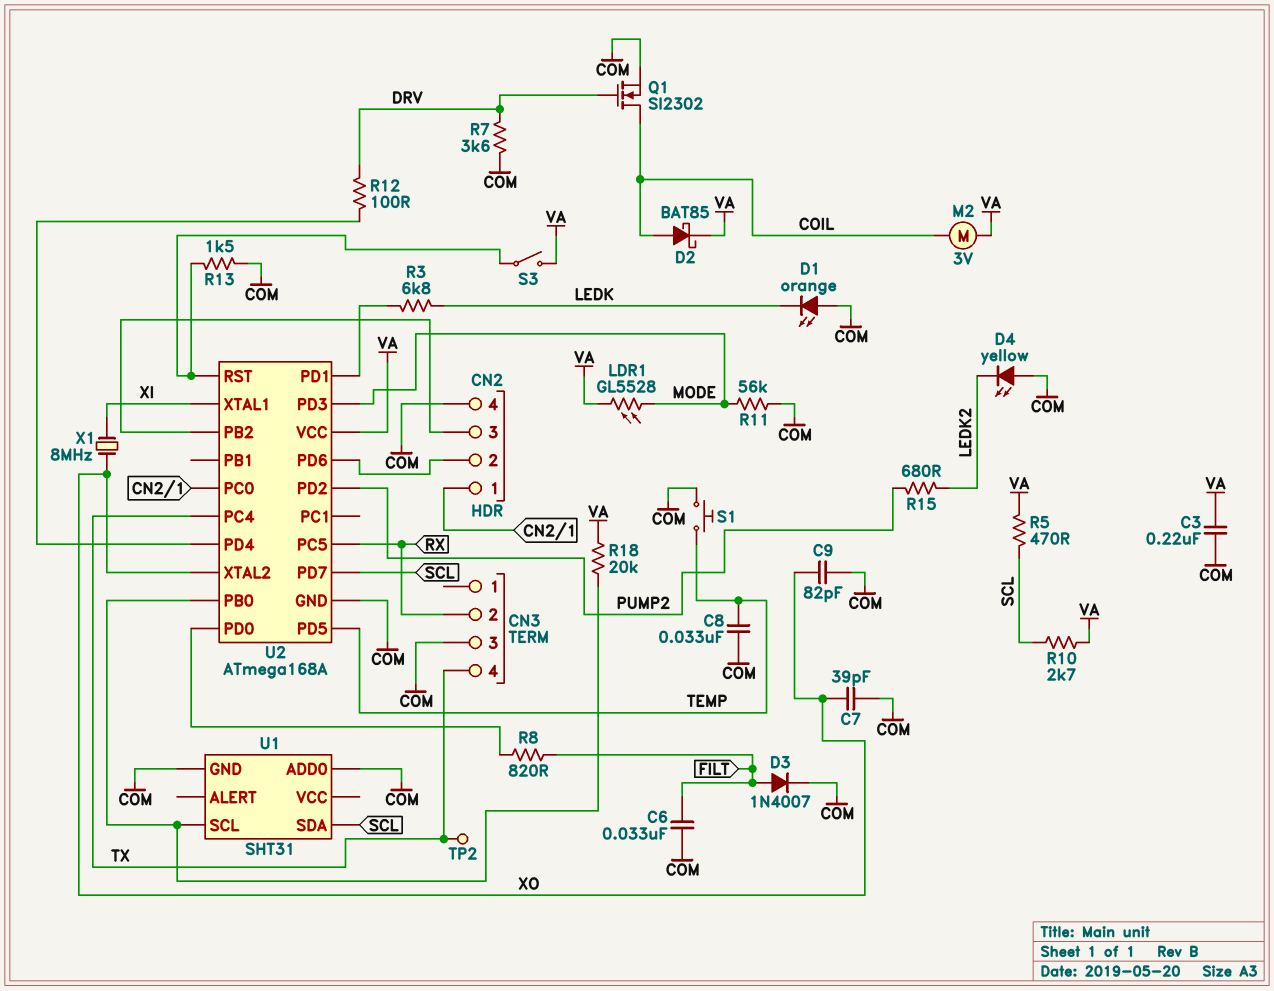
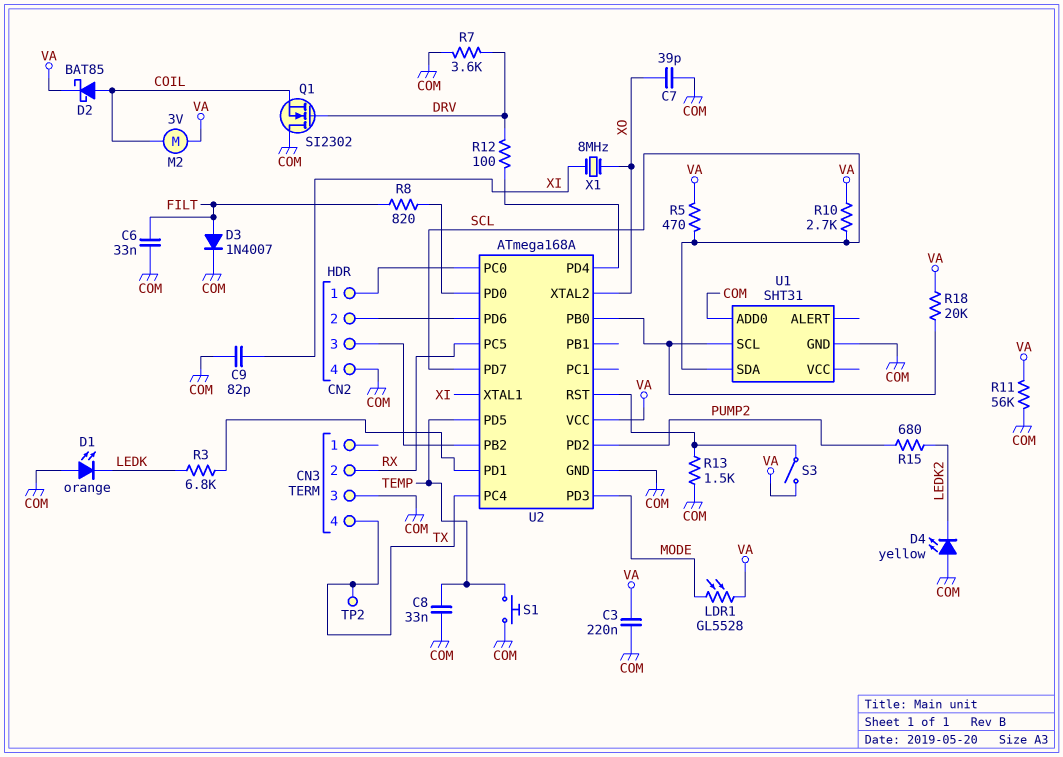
C9: 82pF (COM, XO) -> 82pF (COM, XI)
Q1: NMOS SI2302 (G DRV, D COIL, S COM) -> NMOS SI2302 (G DRV, D COM, S COIL)
R11: 56k (COM, MODE) -> 56k (COM, VA)

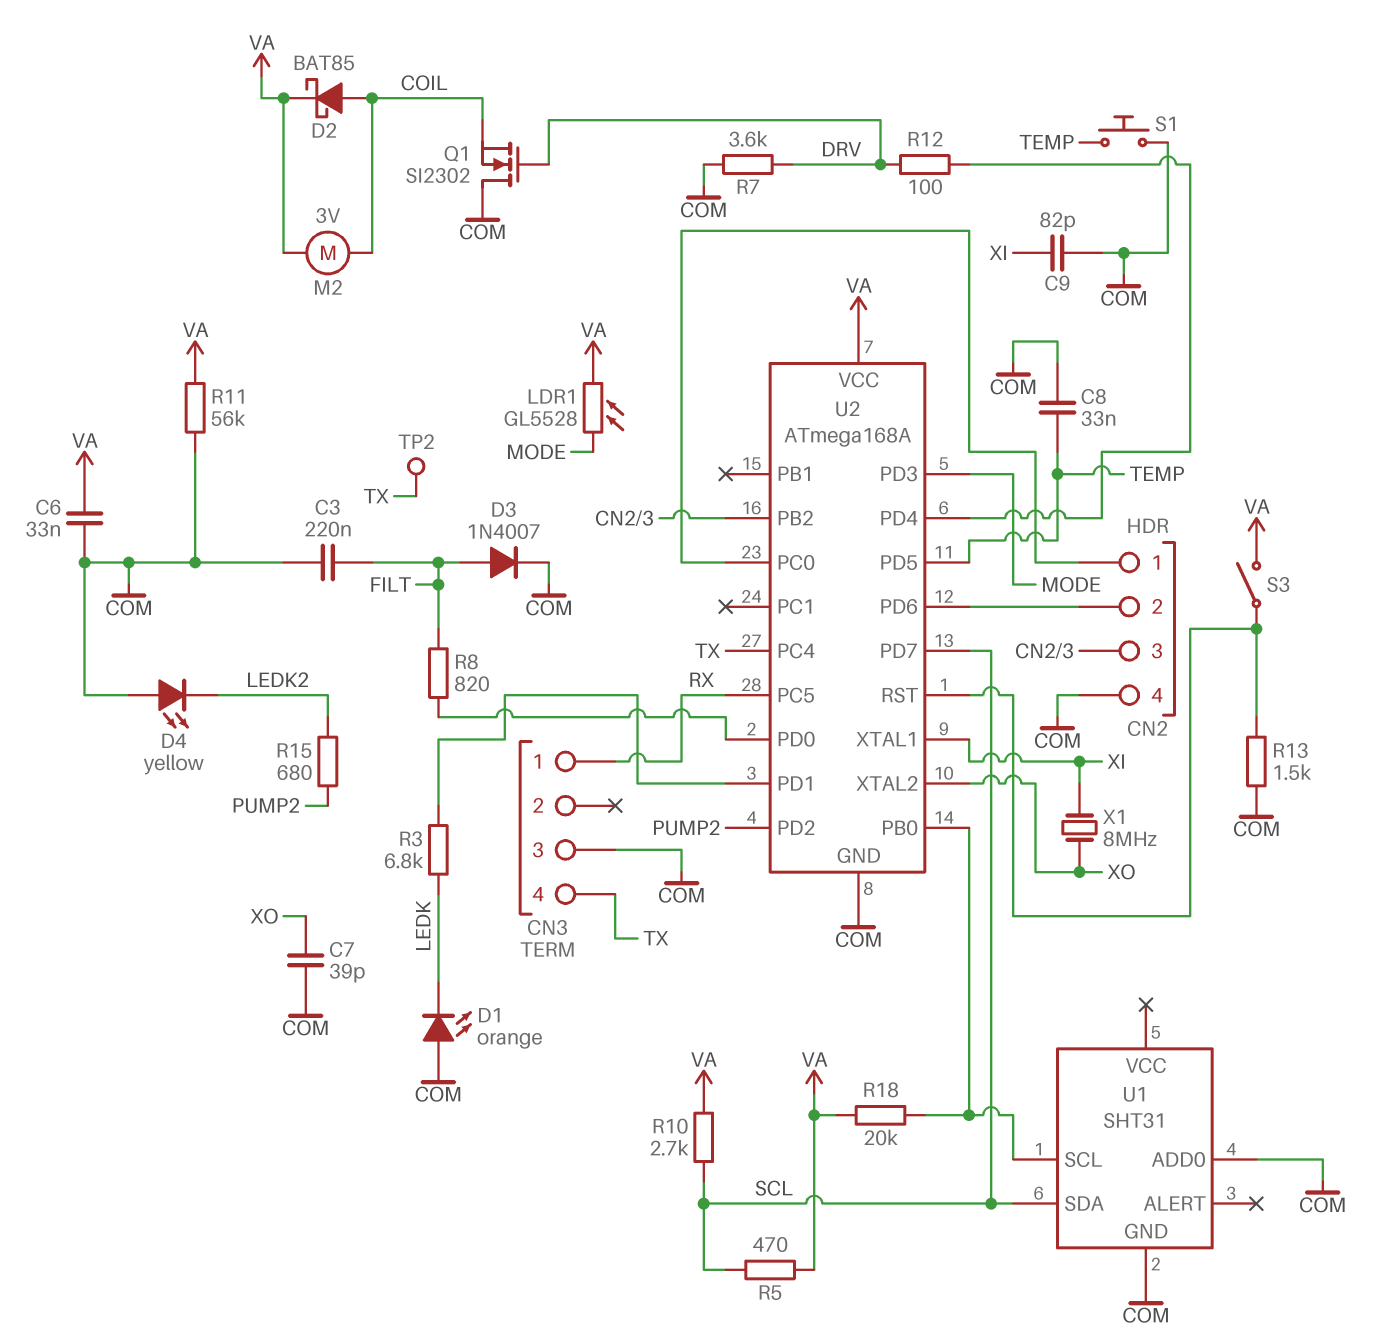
C3: 220nF (COM, VA) -> 220nF (COM, FILT)
C6: 33nF (COM, FILT) -> 33nF (COM, VA)
CN3 pin 1: none -> RX
CN3 pin 2: RX -> none

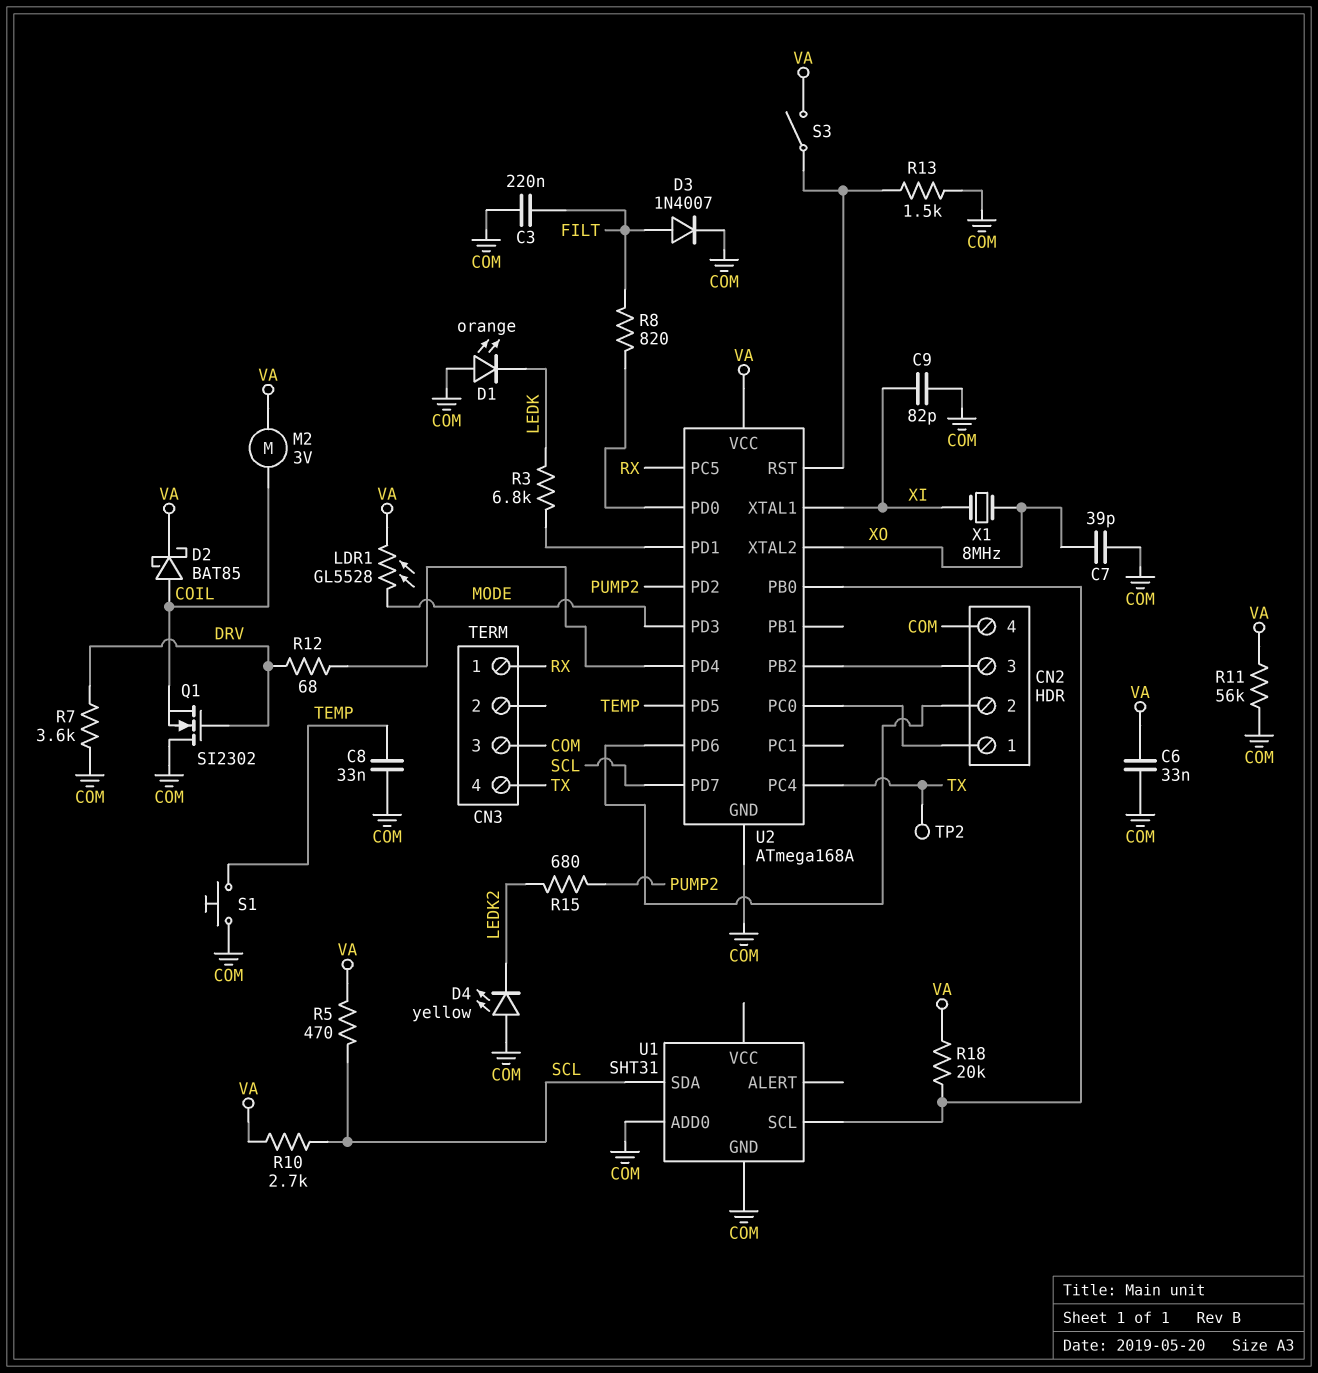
R12: 100 (DRV, U2/PD4) -> 68 (DRV, U2/PD4)

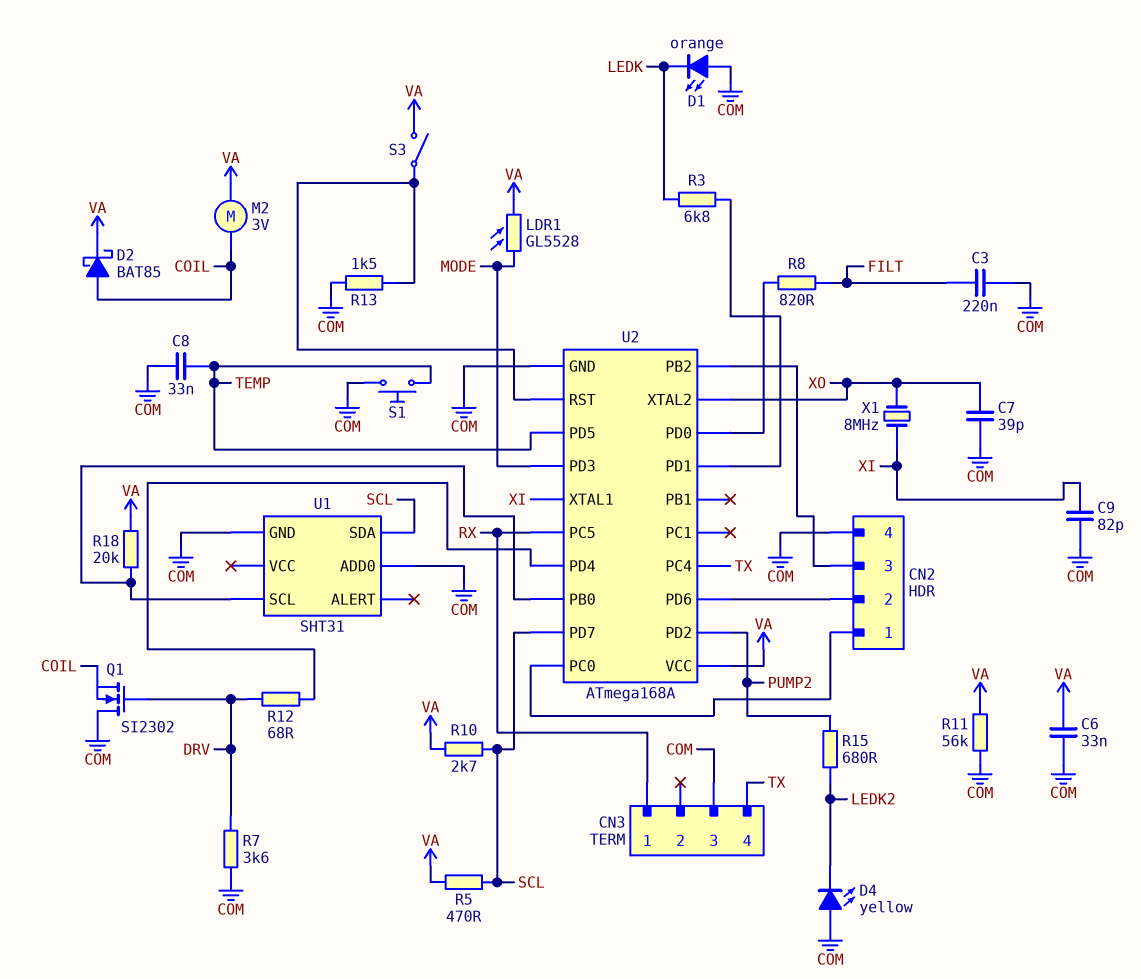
D3: diode 1N4007 (A FILT, K COM) -> none
TP2: test point (TX) -> none

